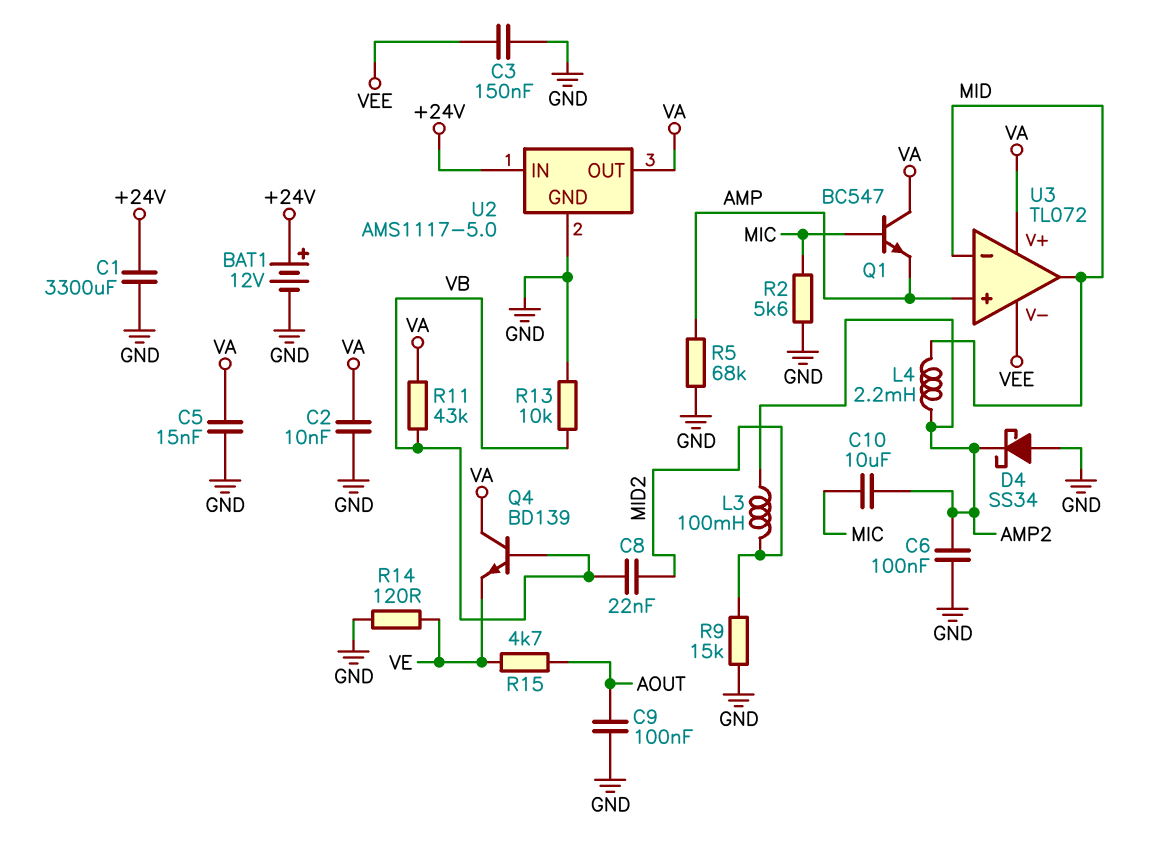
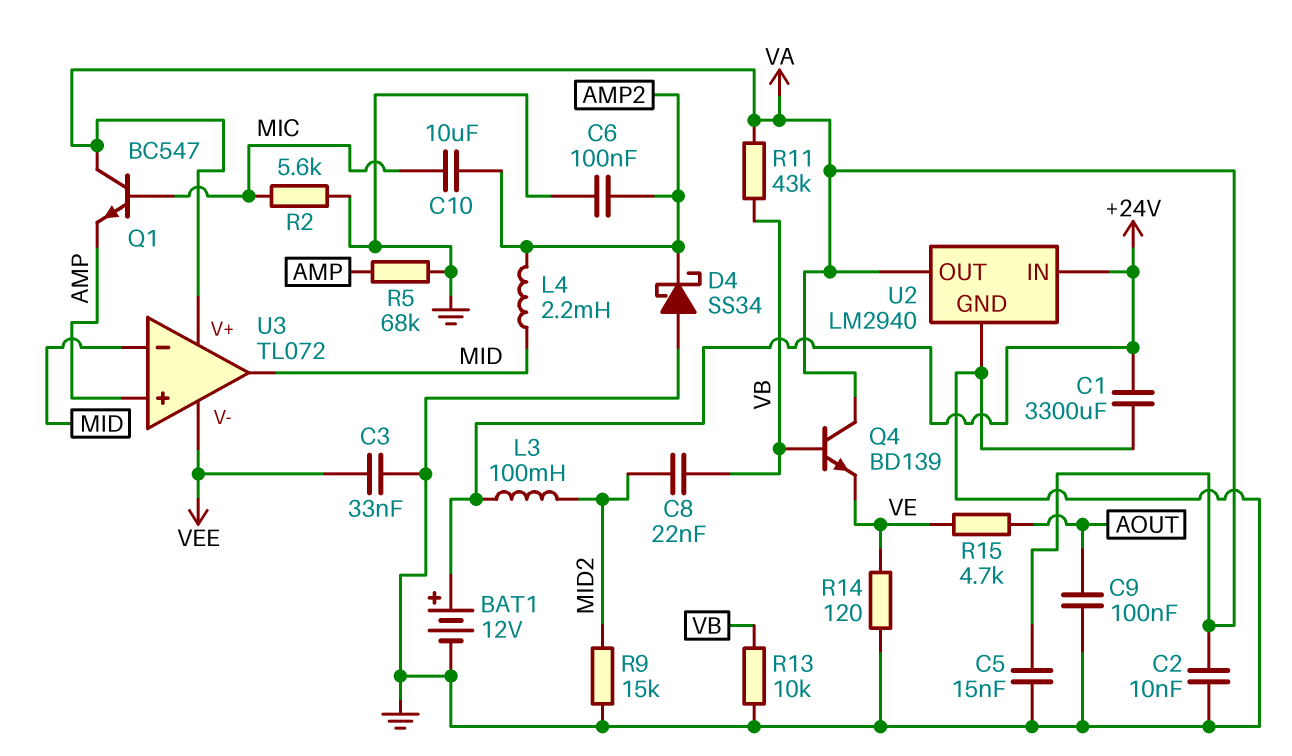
C3: 150nF (GND, VEE) -> 33nF (GND, VEE)
L3: 100mH (AMP2, MID2) -> 100mH (+24V, MID2)
U2: AMS1117-5.0 -> LM2940

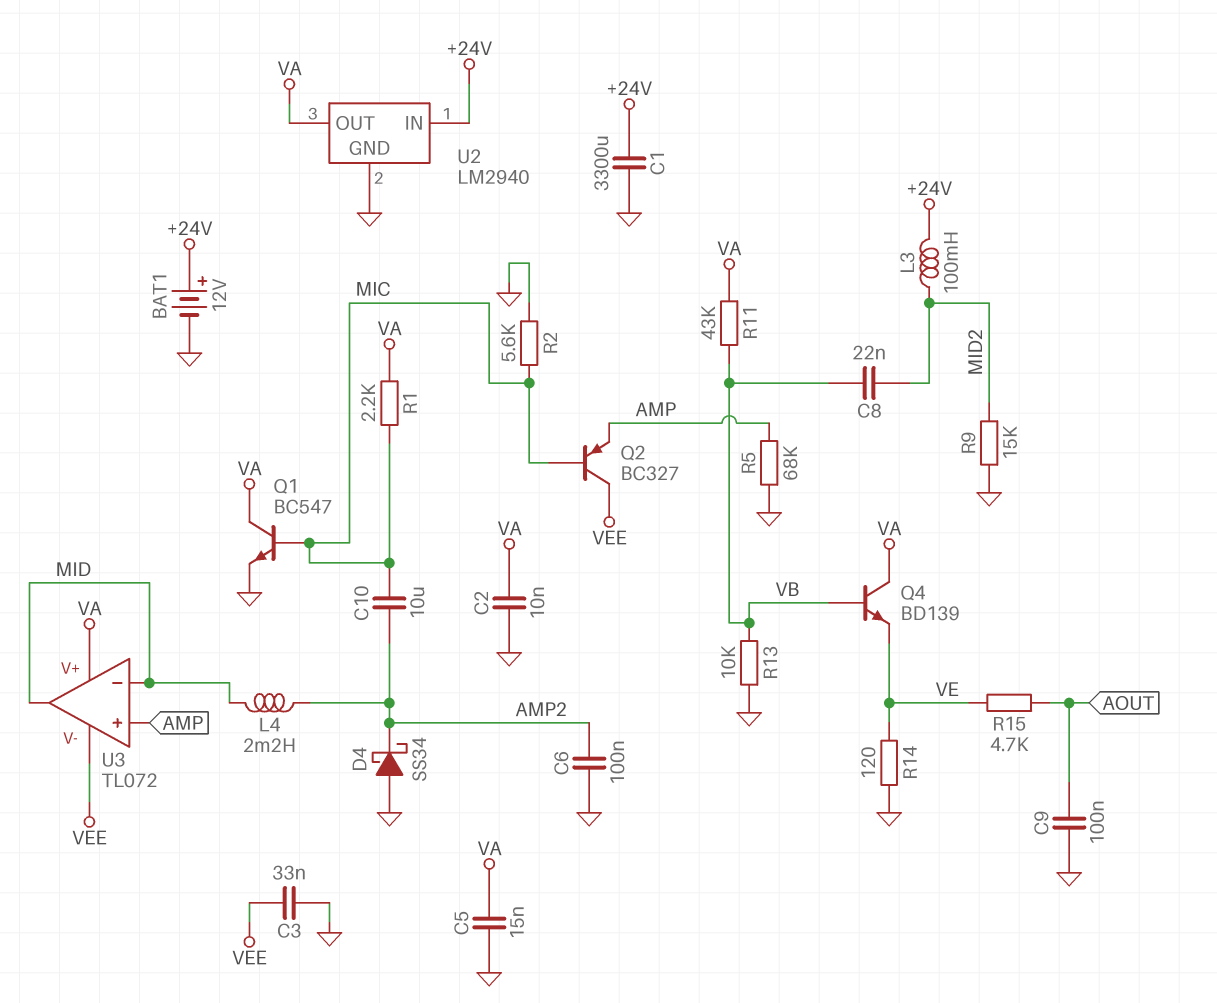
Q1: NPN BC547 (B MIC, C VA, E AMP) -> NPN BC547 (B MIC, C VA, E GND)
Q2: none -> PNP BC327 (B MIC, C VEE, E AMP)
R1: none -> 2.2k (MIC, VA)

